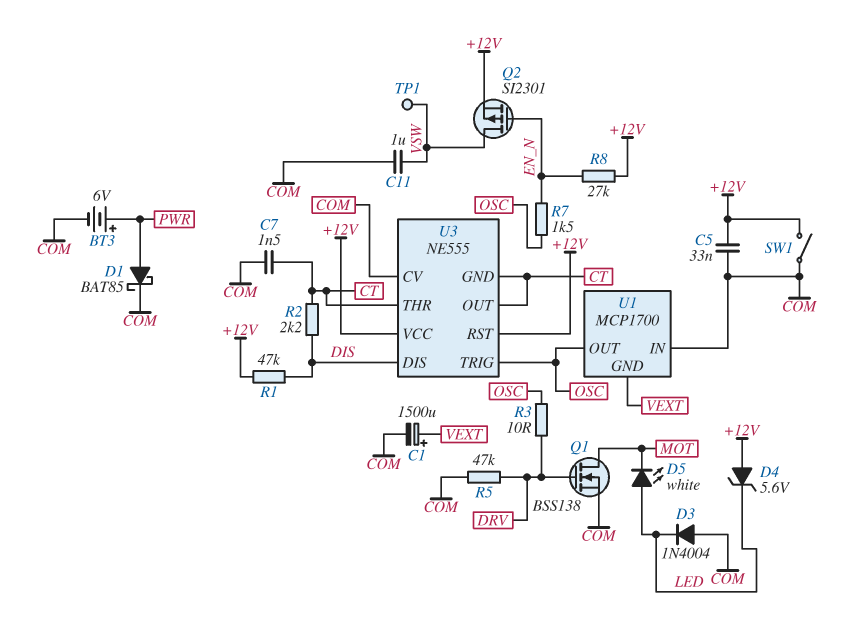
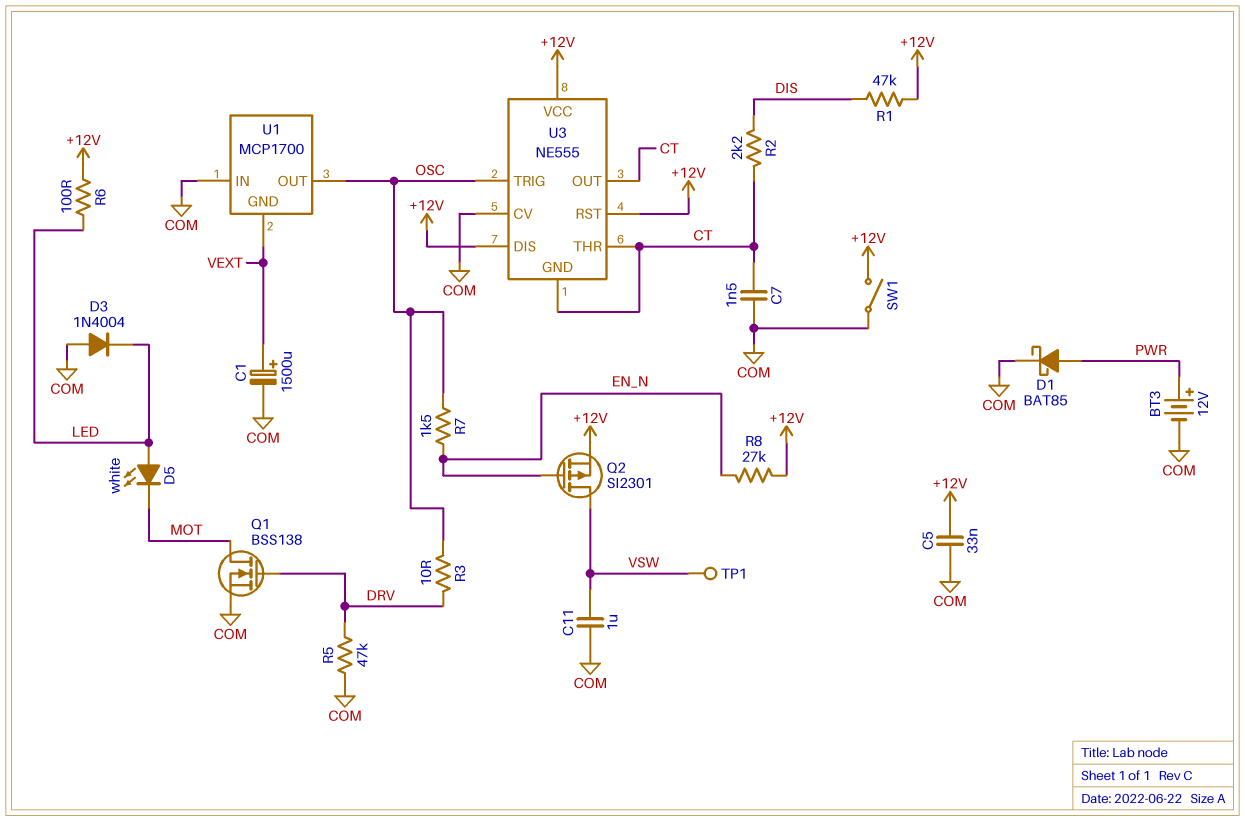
BT3: 6V (plus PWR, minus COM) -> 12V (plus PWR, minus COM)
D4: zener 5.6V (A +12V, K LED) -> none
R6: none -> 100 (+12V, LED)
U3 pin DIS: DIS -> +12V

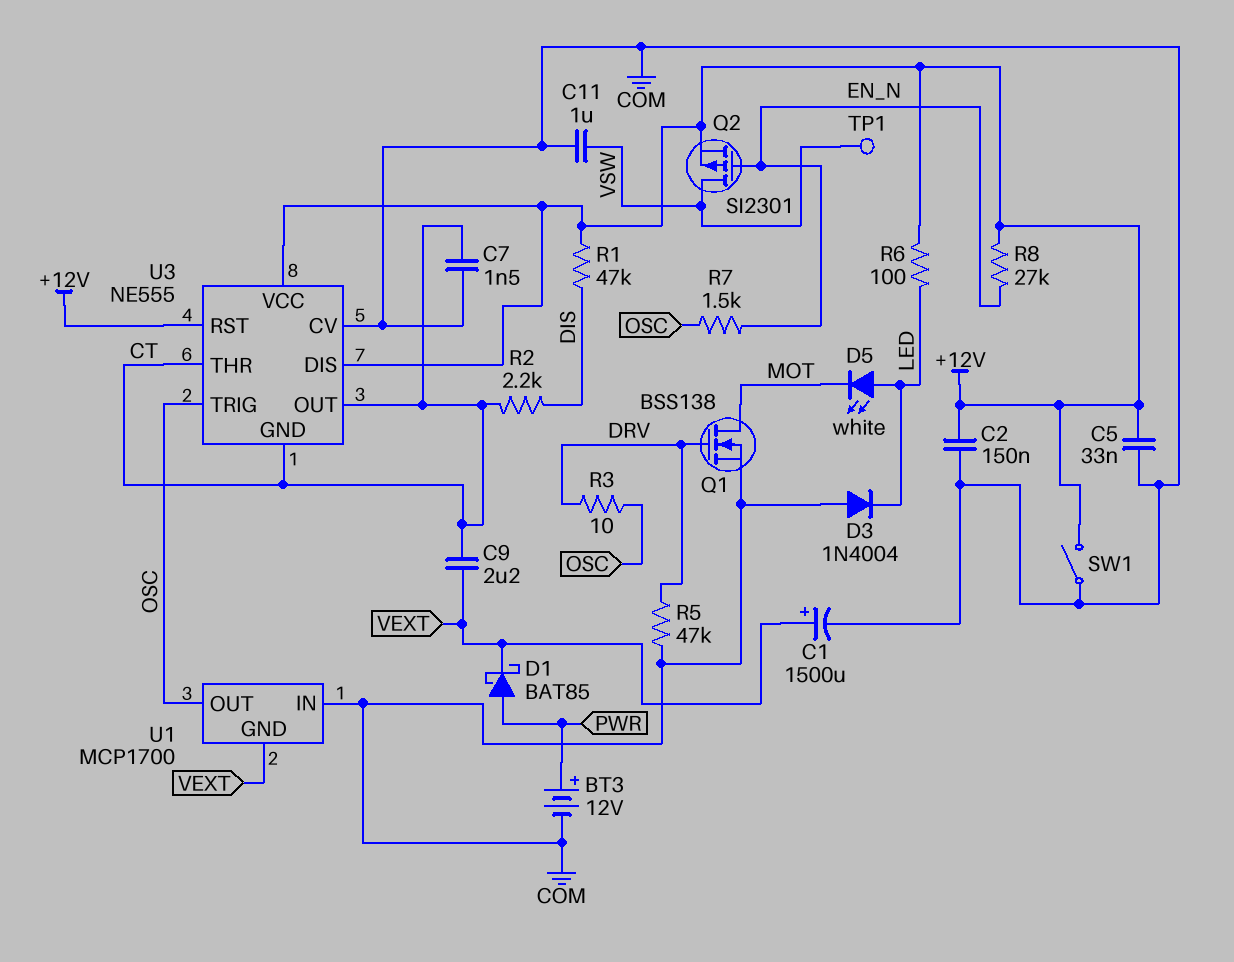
C2: none -> 150nF (+12V, COM)
C9: none -> 2.2uF (CT, VEXT)
D1: schottky BAT85 (A PWR, K COM) -> schottky BAT85 (A PWR, K VEXT)

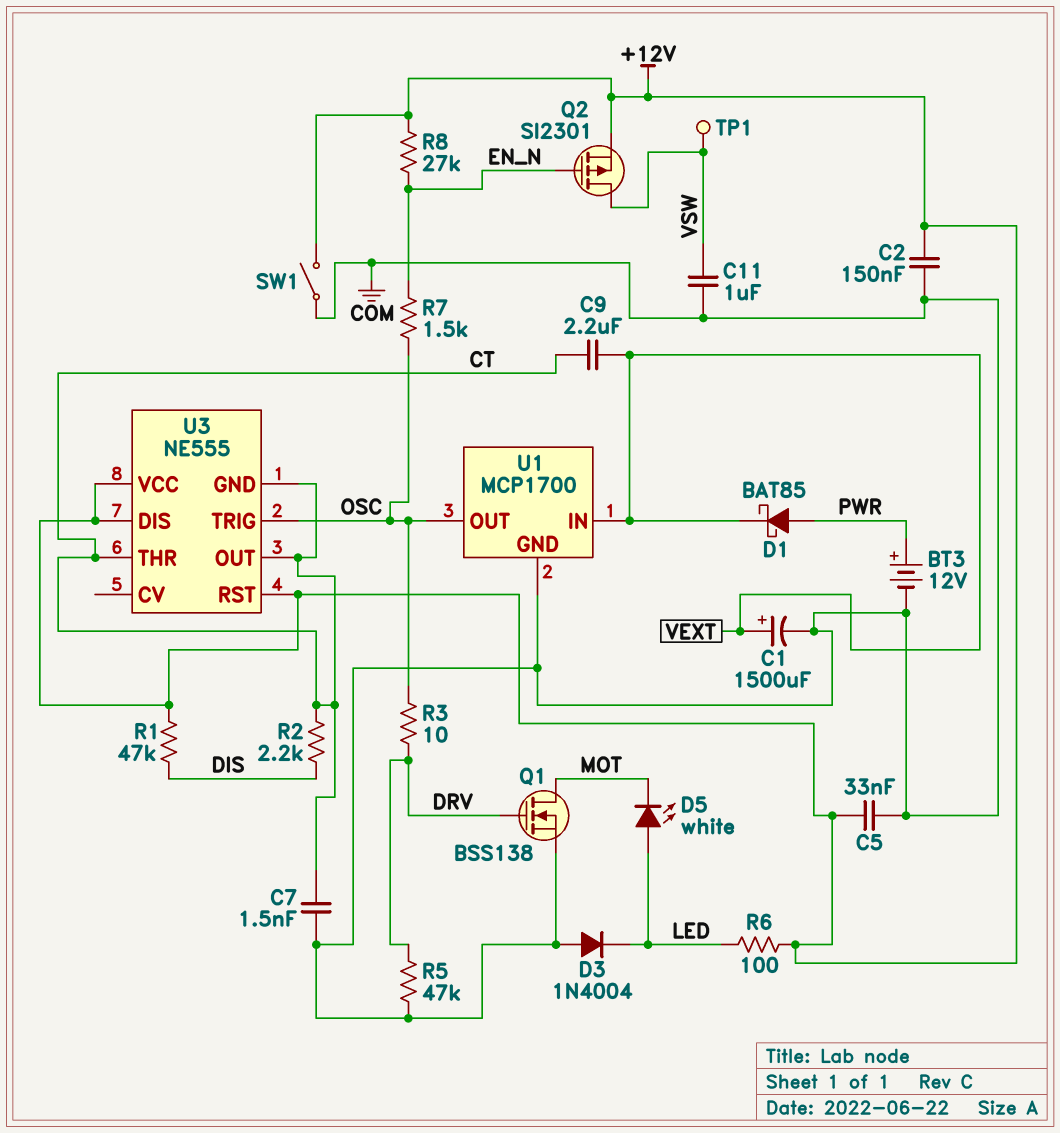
U1 pin GND: VEXT -> COM
U1 pin IN: COM -> VEXT
U3 pin CV: COM -> none

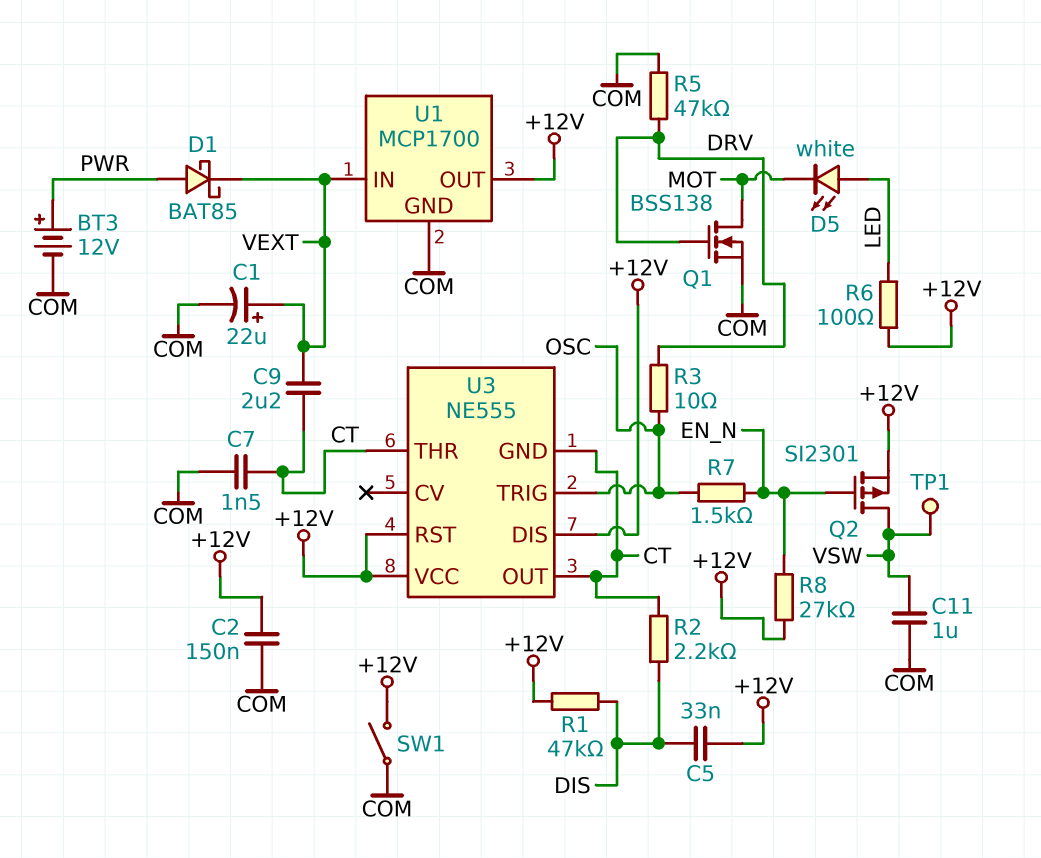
C1: 1500uF (plus VEXT, minus COM) -> 22uF (plus VEXT, minus COM)
C5: 33nF (+12V, COM) -> 33nF (+12V, DIS)
D3: diode 1N4004 (A COM, K LED) -> none
U1 pin OUT: OSC -> +12V

